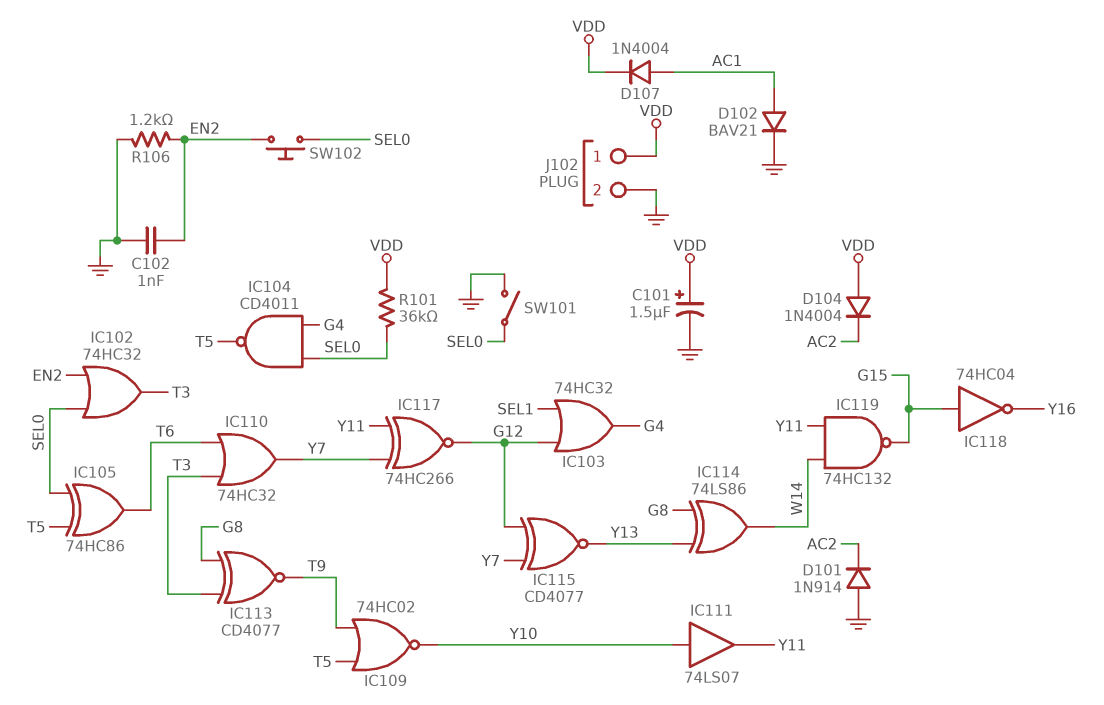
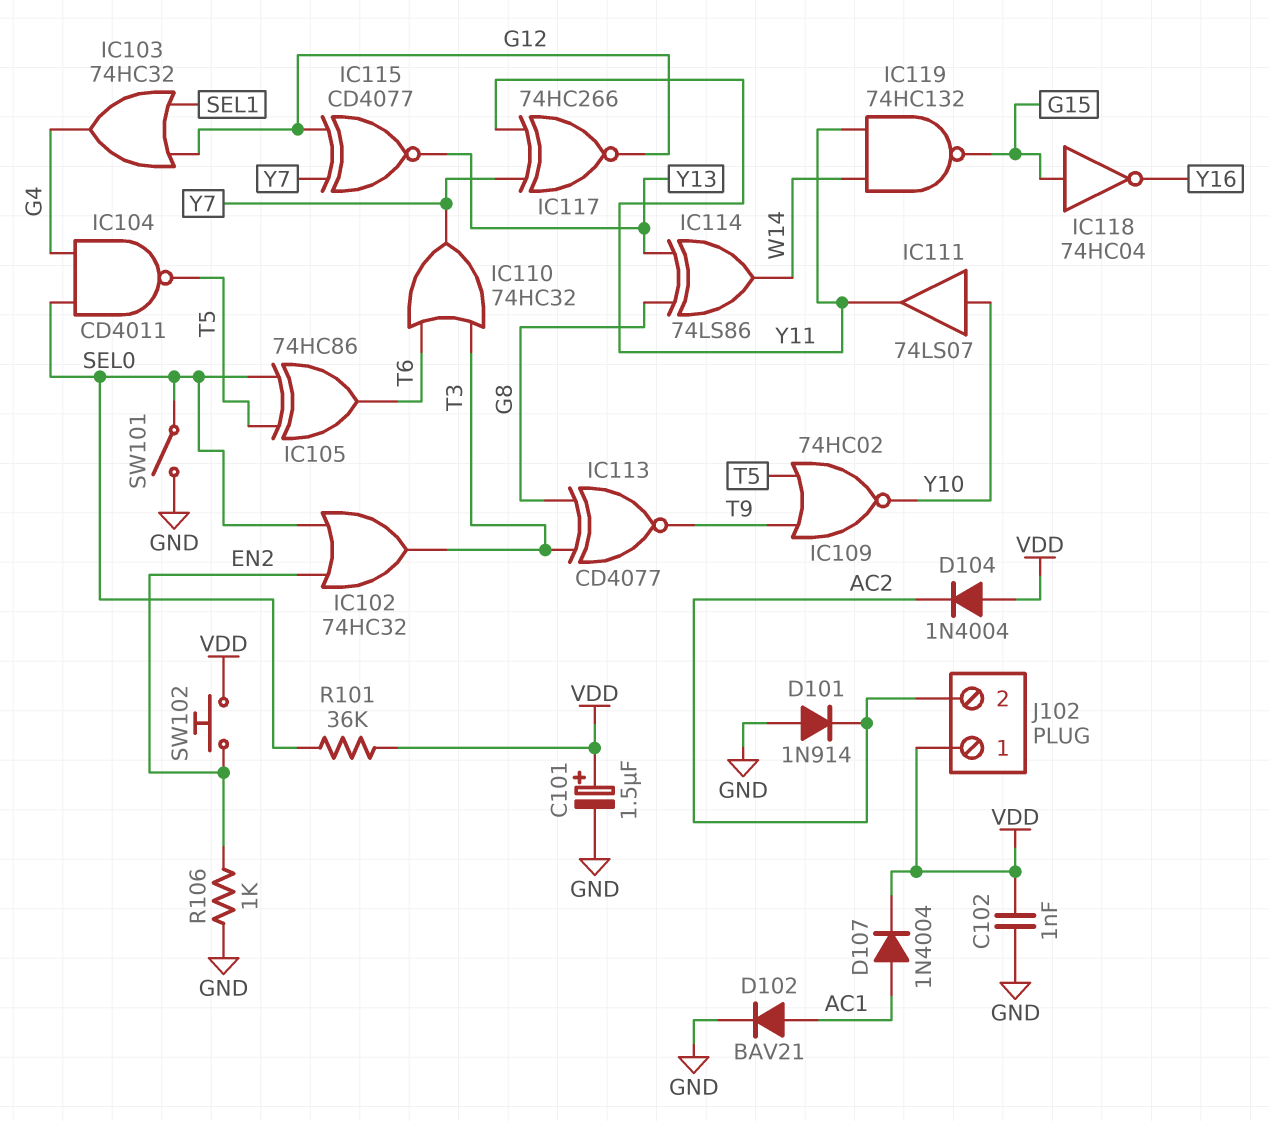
C102: 1nF (EN2, GND) -> 1nF (GND, VDD)
J102 pin 2: GND -> AC2
R106: 1.2k (EN2, GND) -> 1k (EN2, GND)
SW102: button (EN2, SEL0) -> button (EN2, VDD)

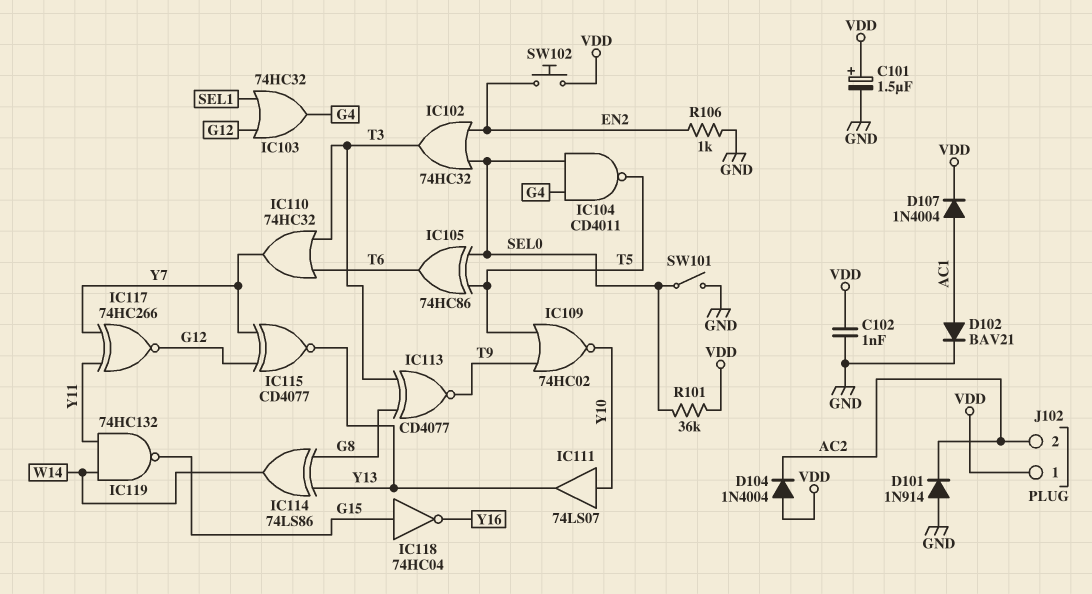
IC111: buffer 74LS07 (in Y10, out Y11) -> buffer 74LS07 (in Y10, out Y13)

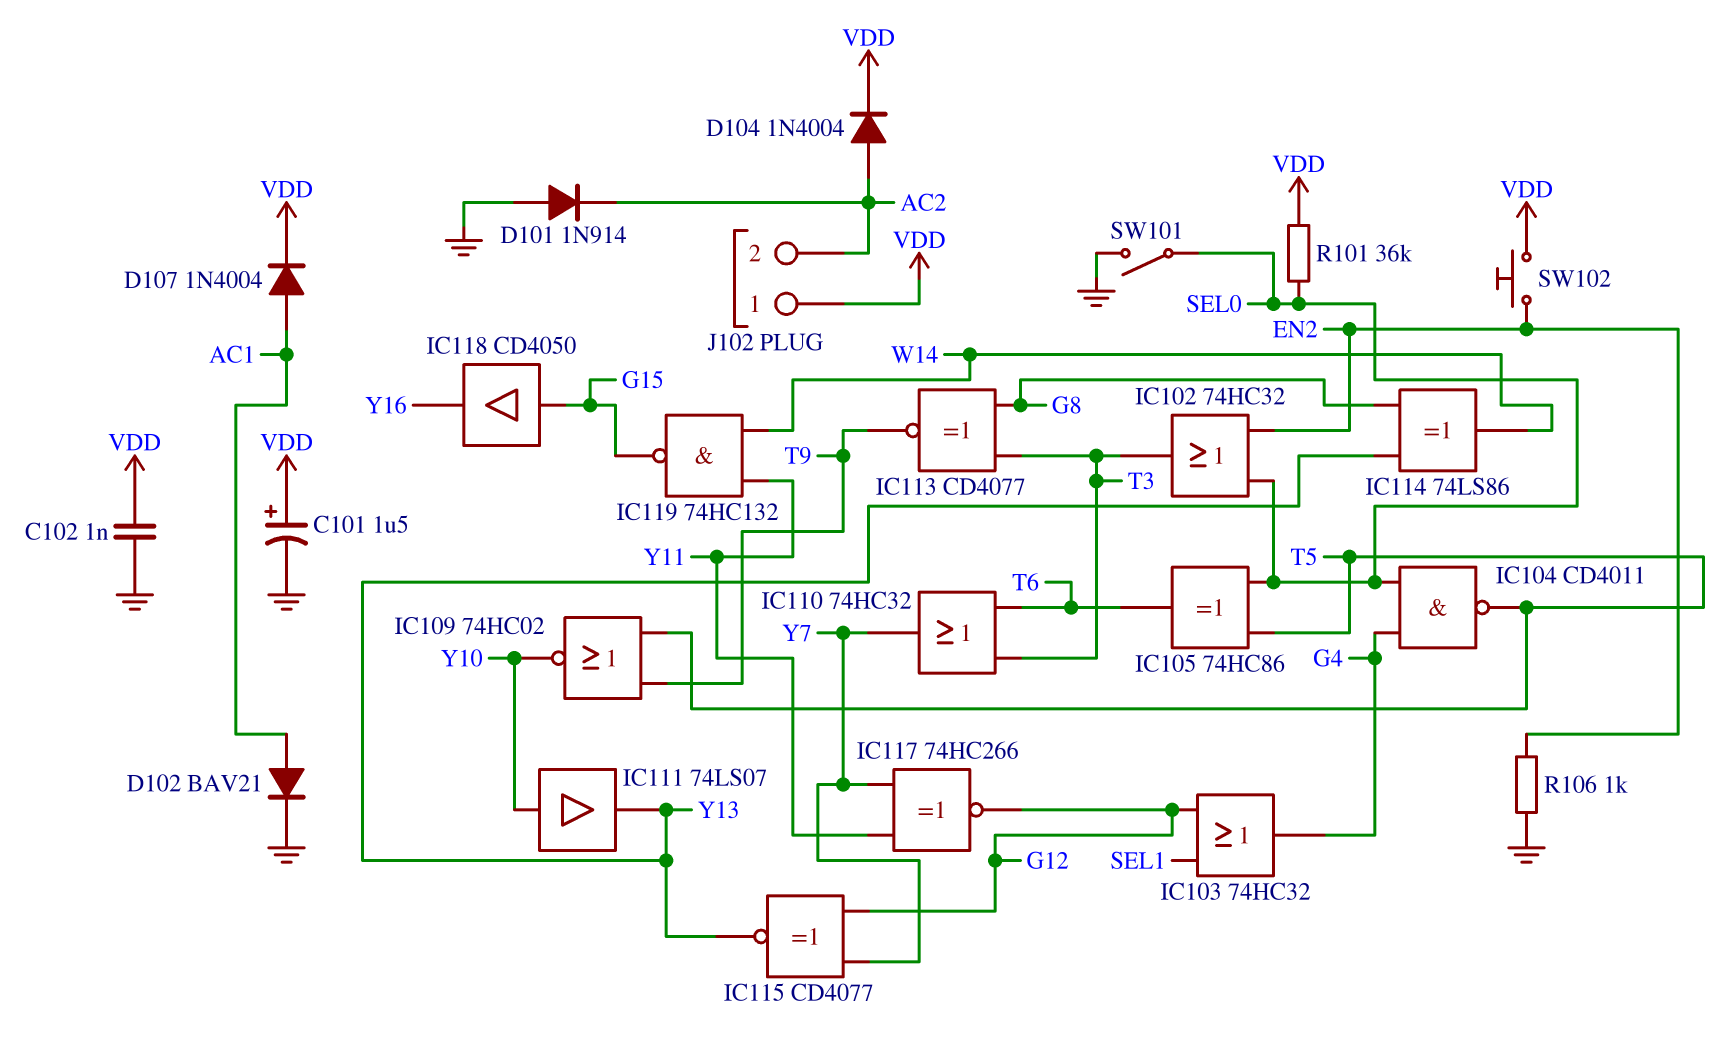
D104: diode 1N4004 (A VDD, K AC2) -> diode 1N4004 (A AC2, K VDD)
IC118: NOT 74HC04 (in G15, out Y16) -> buffer CD4050 (in G15, out Y16)

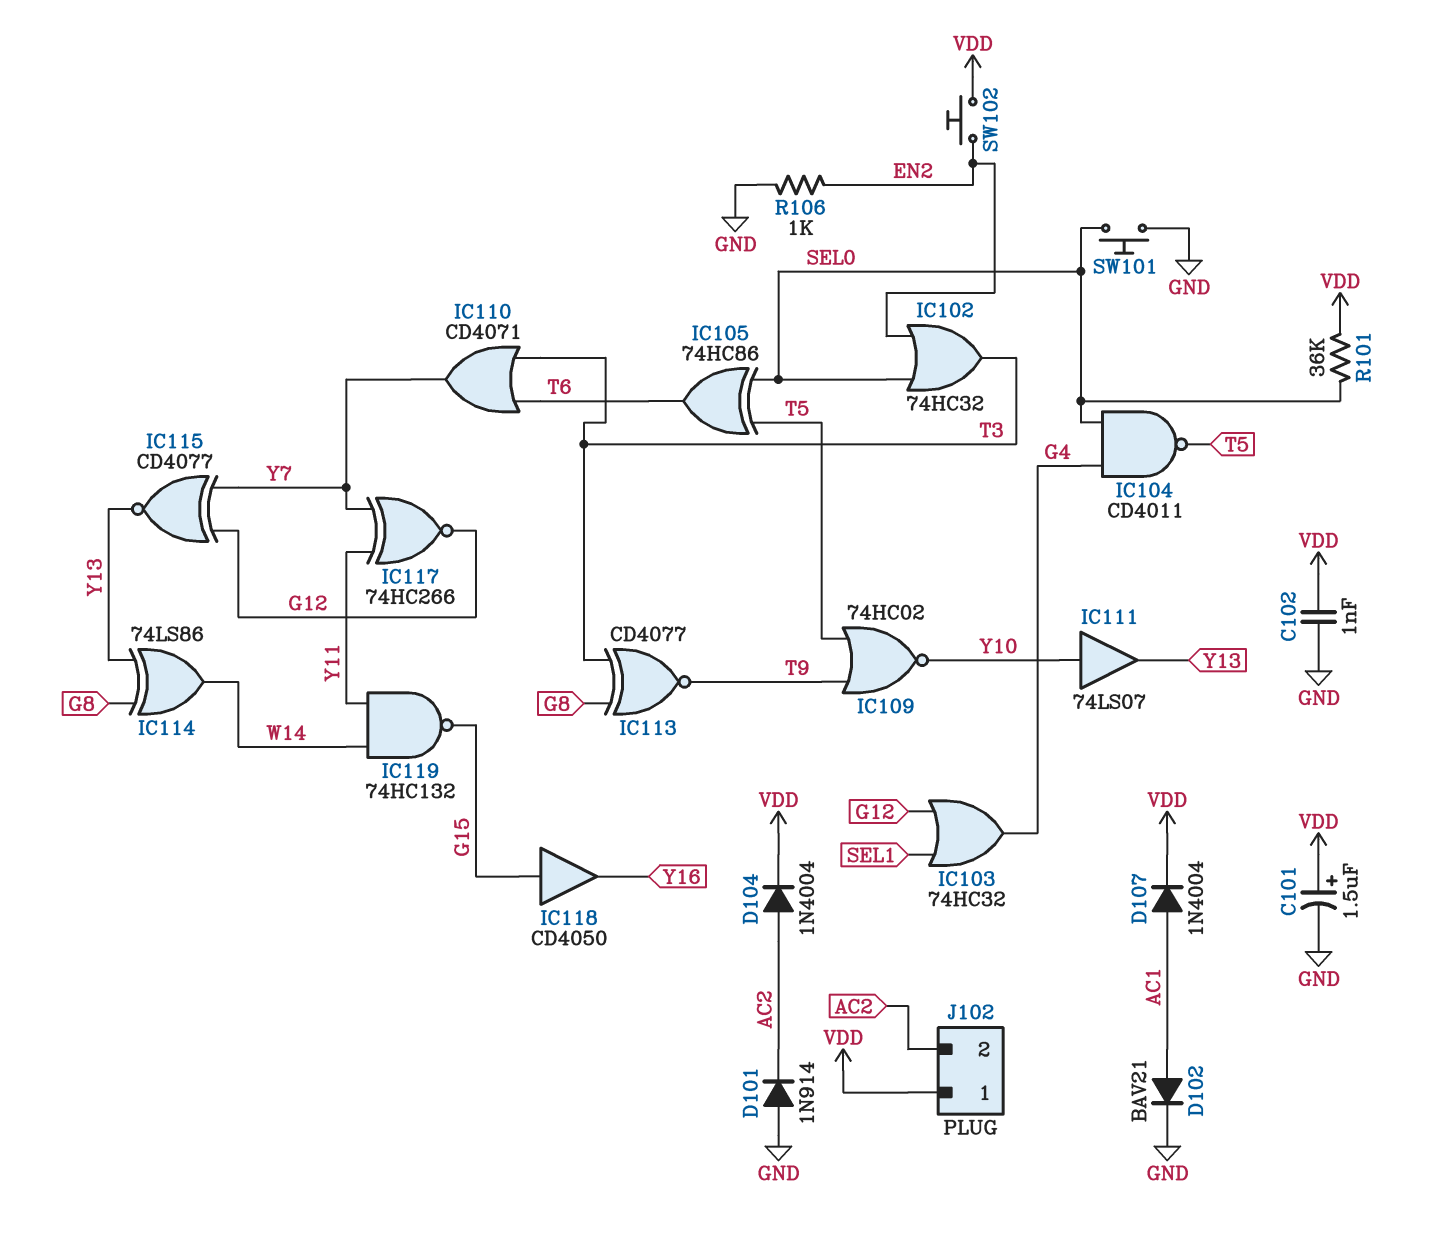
IC110: OR 74HC32 (in T3, in T6, out Y7) -> OR CD4071 (in T3, in T6, out Y7)
SW101: switch (GND, SEL0) -> button (GND, SEL0)

